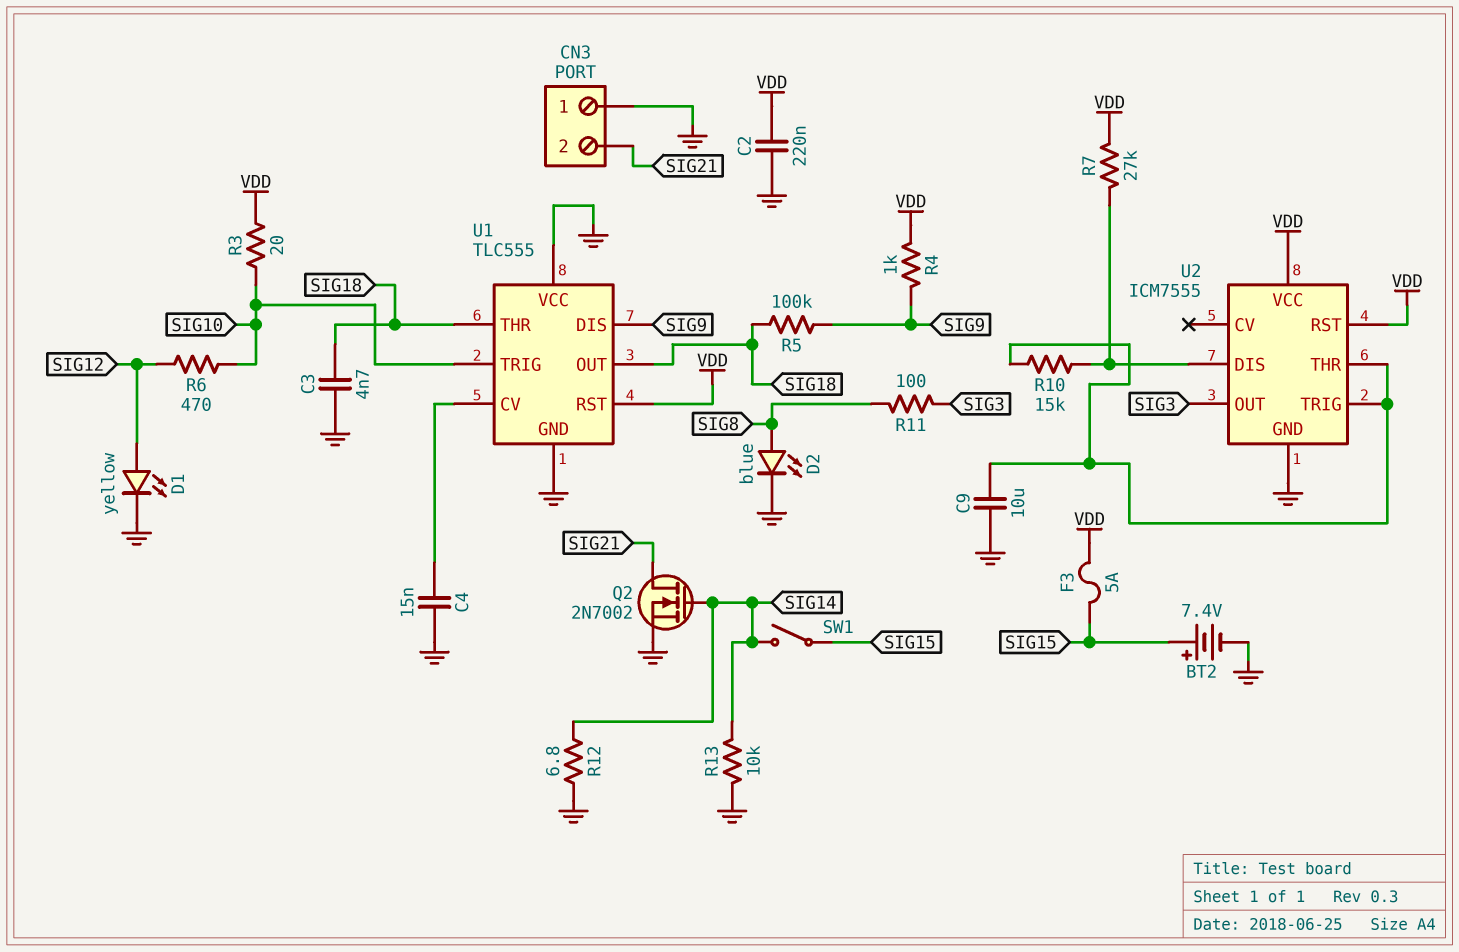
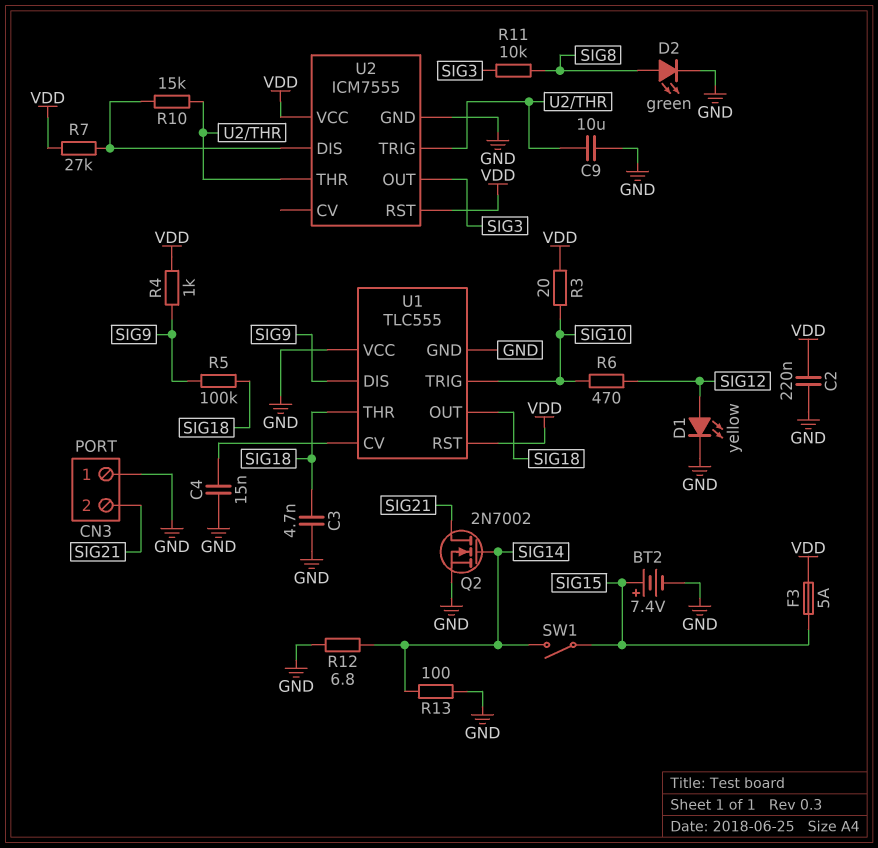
D2: LED blue (A SIG8, K GND) -> LED green (A SIG8, K GND)
R11: 100 (SIG3, SIG8) -> 10k (SIG3, SIG8)
R13: 10k (GND, SIG14) -> 100 (GND, SIG14)

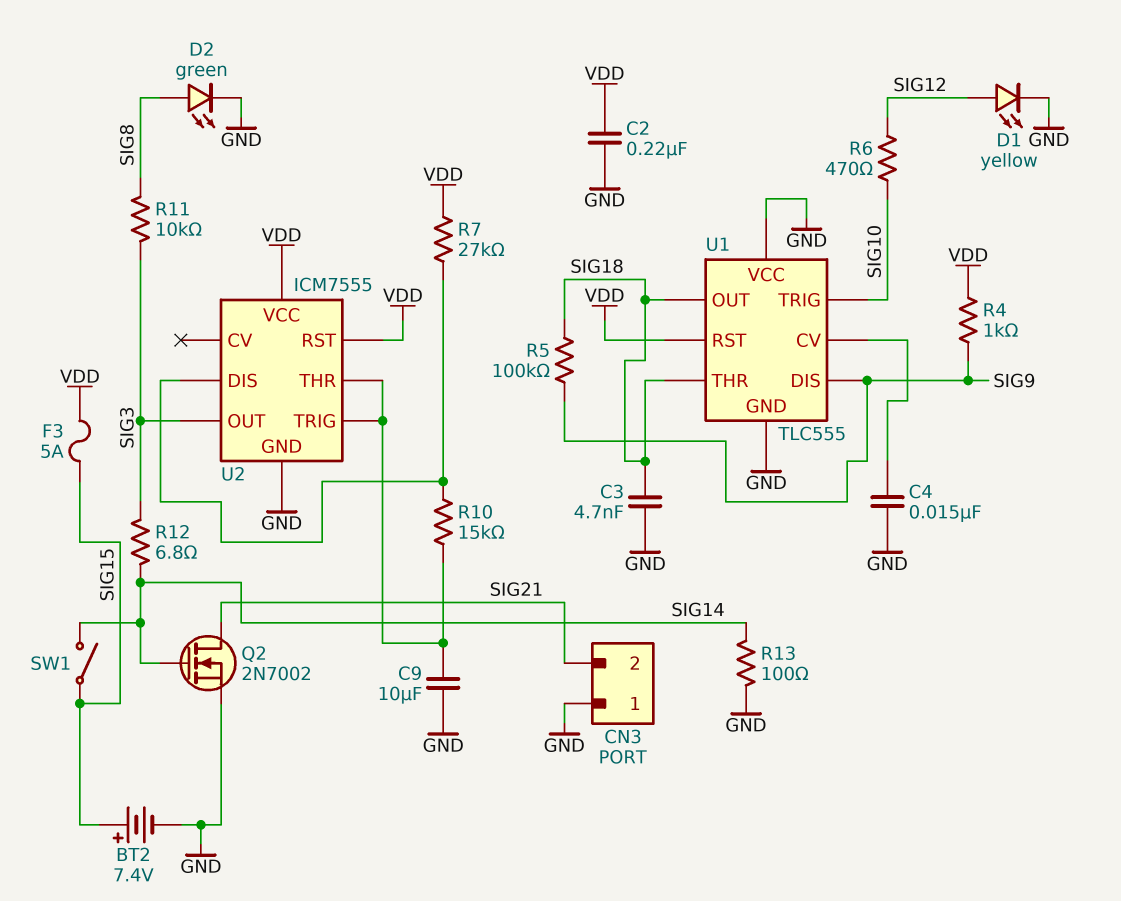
R3: 20 (SIG10, VDD) -> none
R12: 6.8 (GND, SIG14) -> 6.8 (SIG3, SIG14)

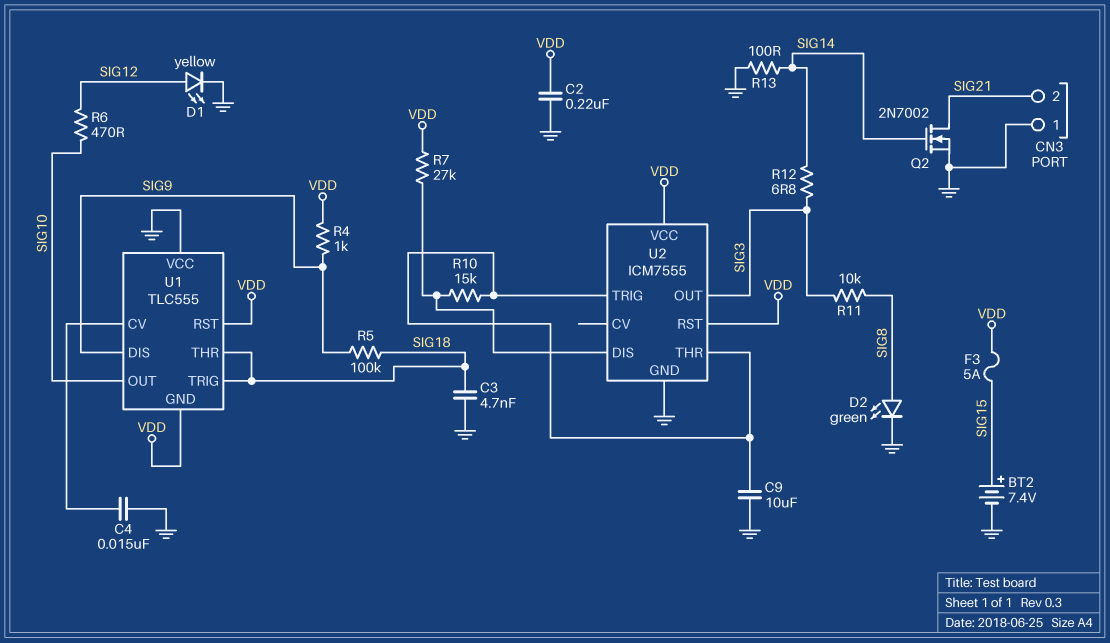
SW1: switch (SIG14, SIG15) -> none
U1 pin GND: GND -> VDD
U1 pin OUT: SIG18 -> SIG10
U1 pin TRIG: SIG10 -> SIG18

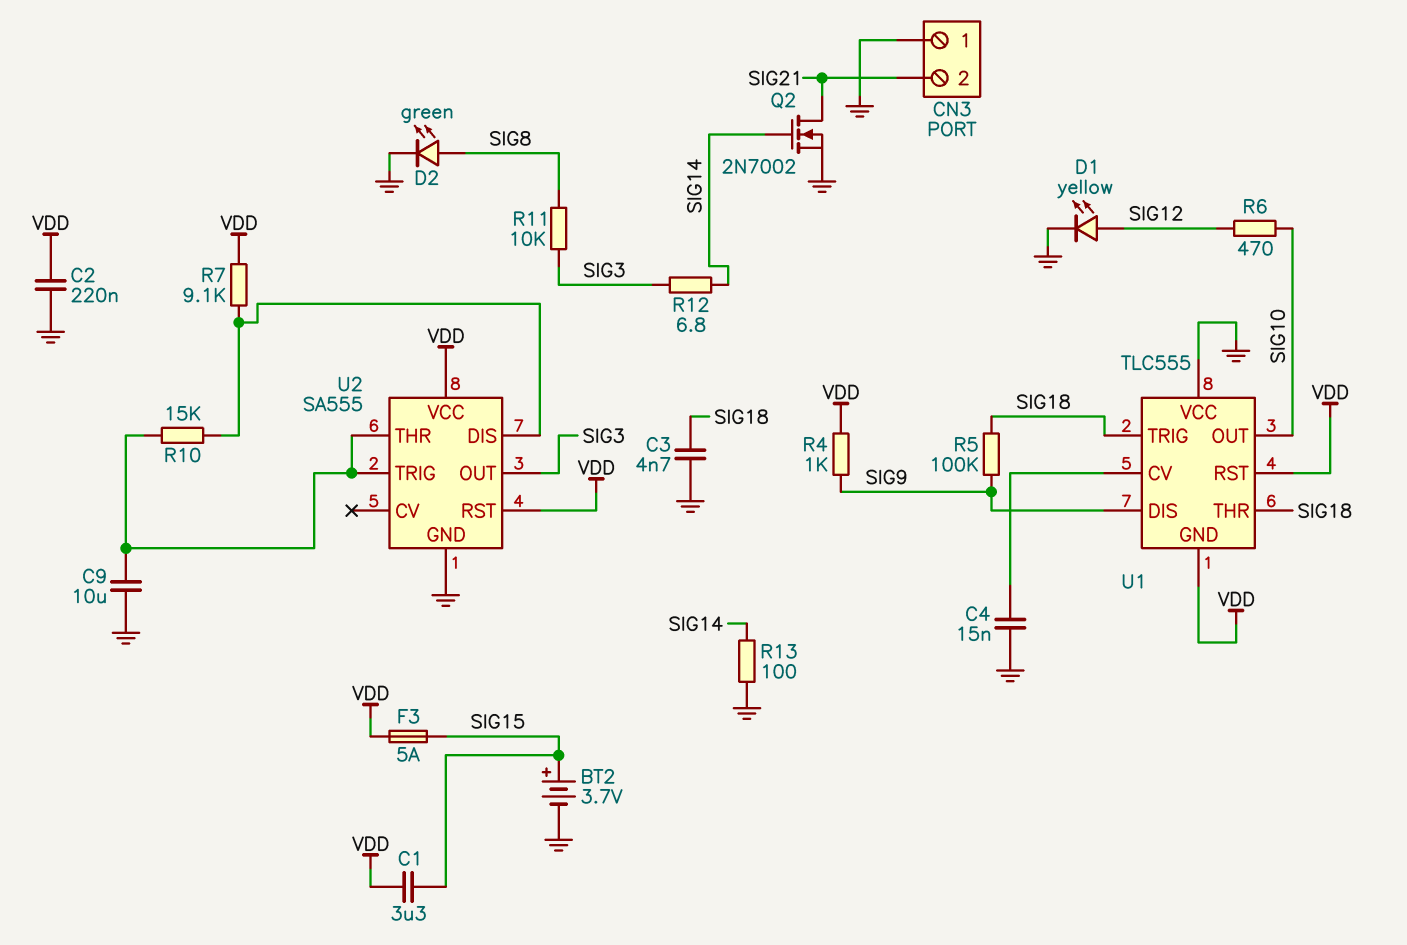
BT2: 7.4V (plus SIG15, minus GND) -> 3.7V (plus SIG15, minus GND)
C1: none -> 3.3uF (SIG15, VDD)
R7: 27k (U2/DIS, VDD) -> 9.1k (U2/DIS, VDD)
U2: ICM7555 -> SA555

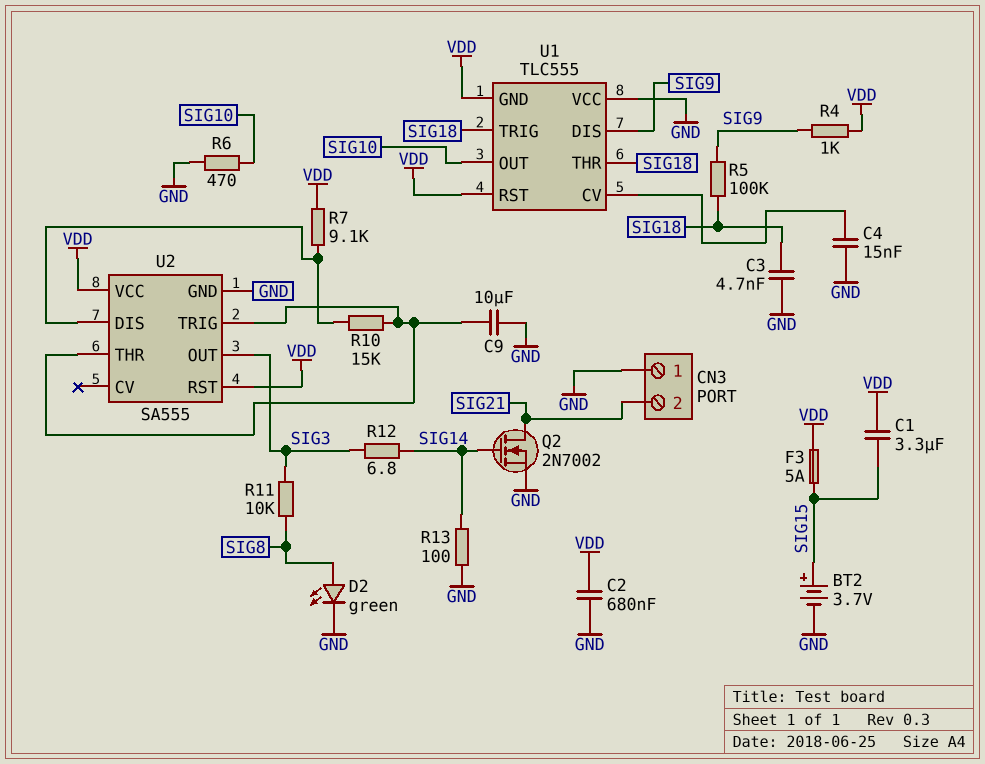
C2: 220nF (GND, VDD) -> 680nF (GND, VDD)
D1: LED yellow (A SIG12, K GND) -> none
R6: 470 (SIG10, SIG12) -> 470 (GND, SIG10)

